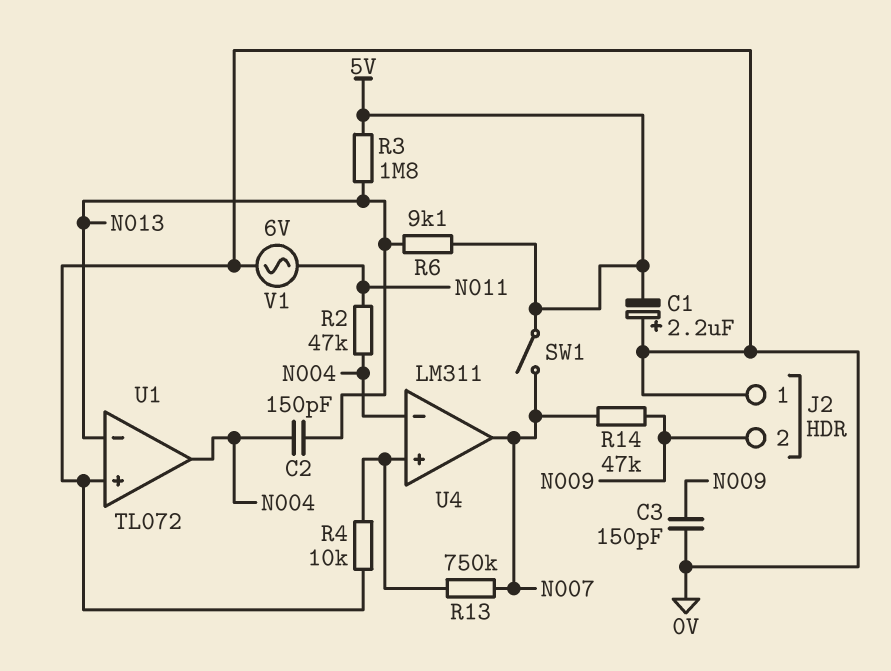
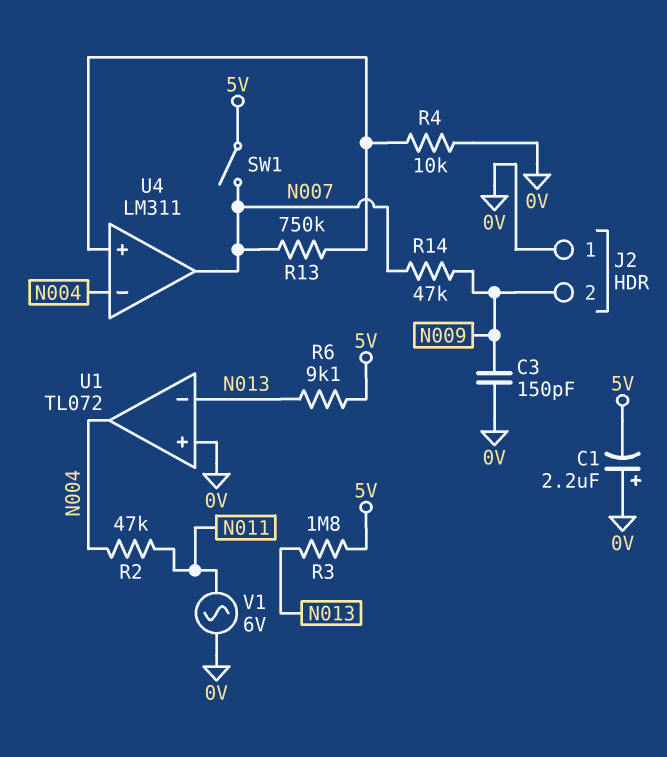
C2: 150pF (N004, N013) -> none

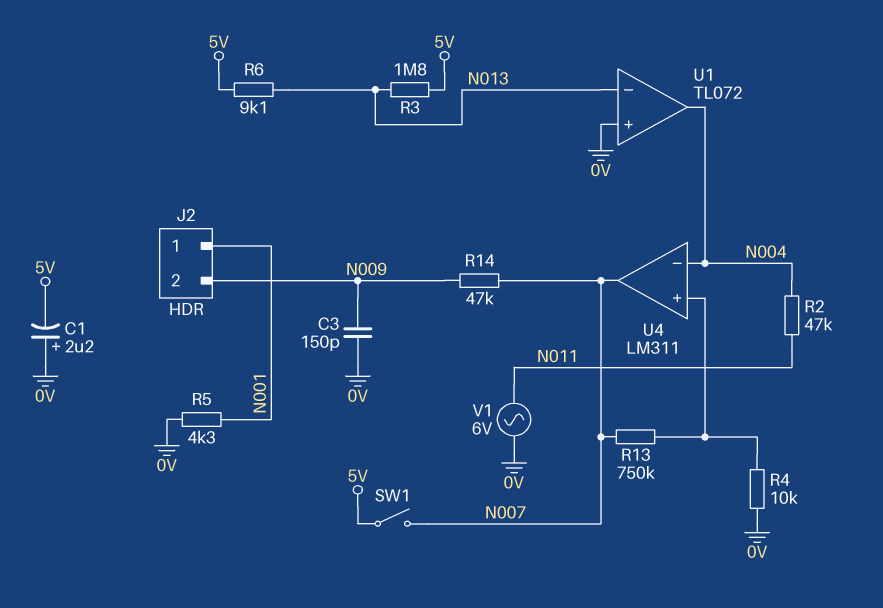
J2 pin 1: 0V -> N001
R5: none -> 4.3k (0V, N001)

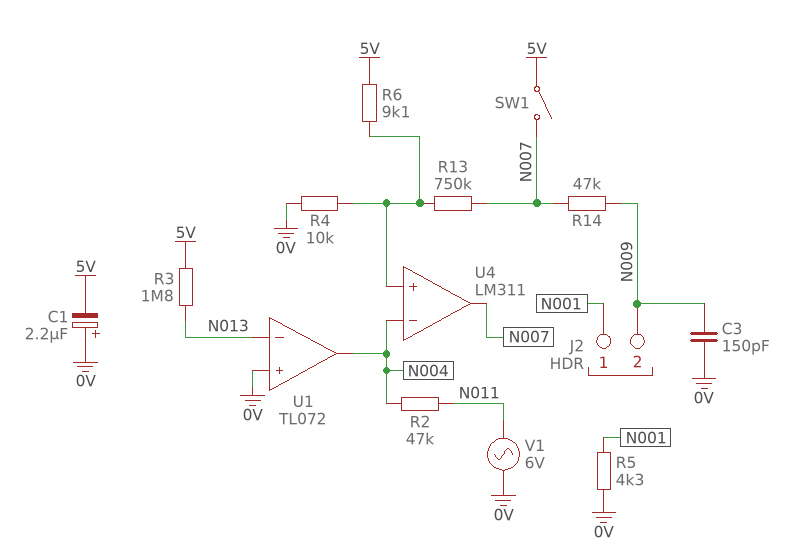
R6: 9.1k (5V, N013) -> 9.1k (5V, U4/in+)

